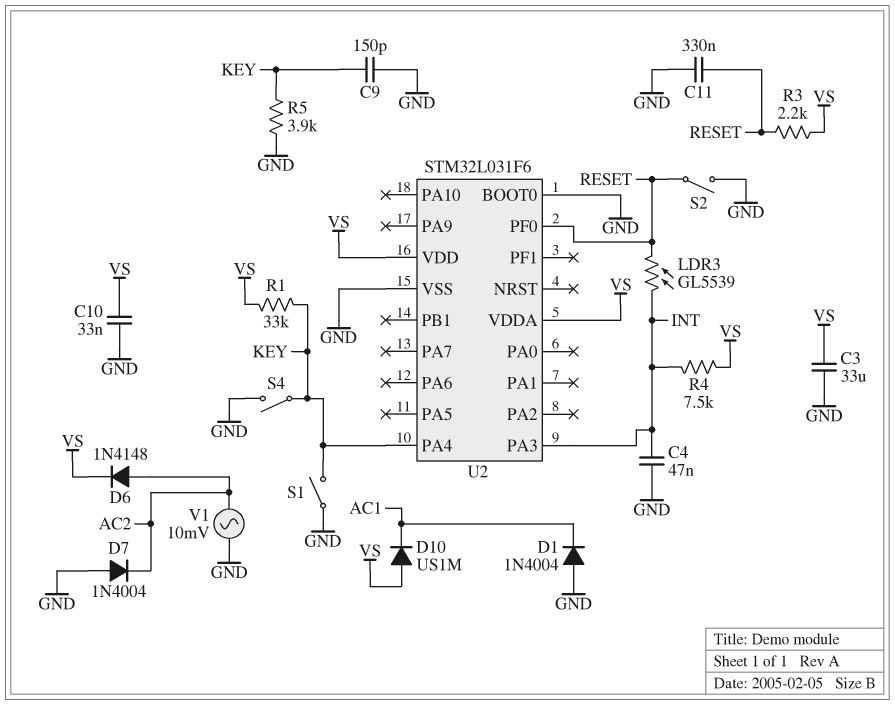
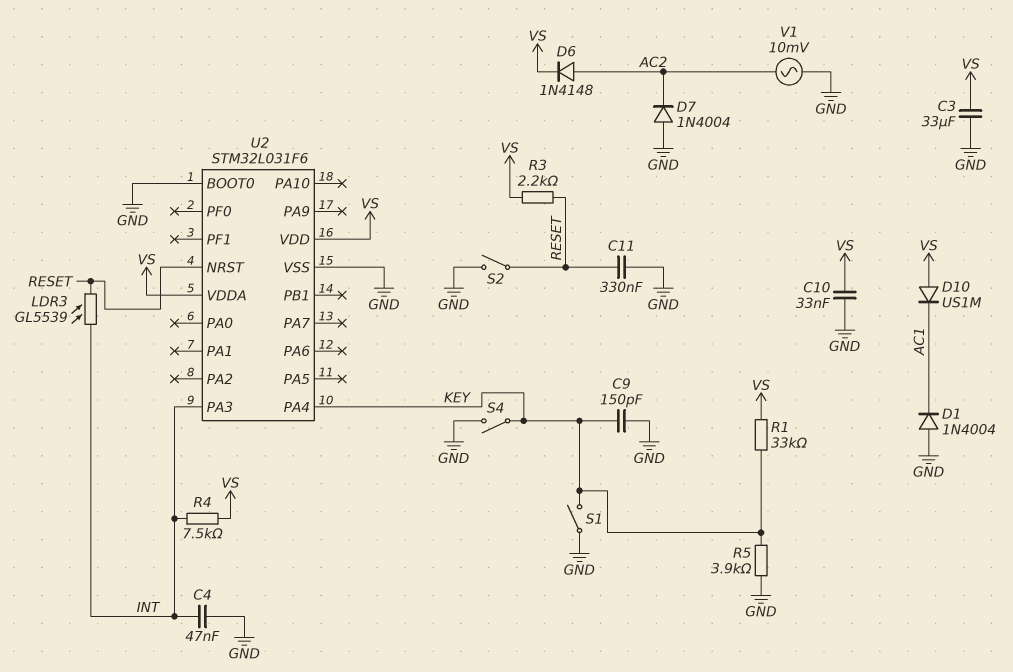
U2 pin NRST: none -> RESET
U2 pin PF0: RESET -> none

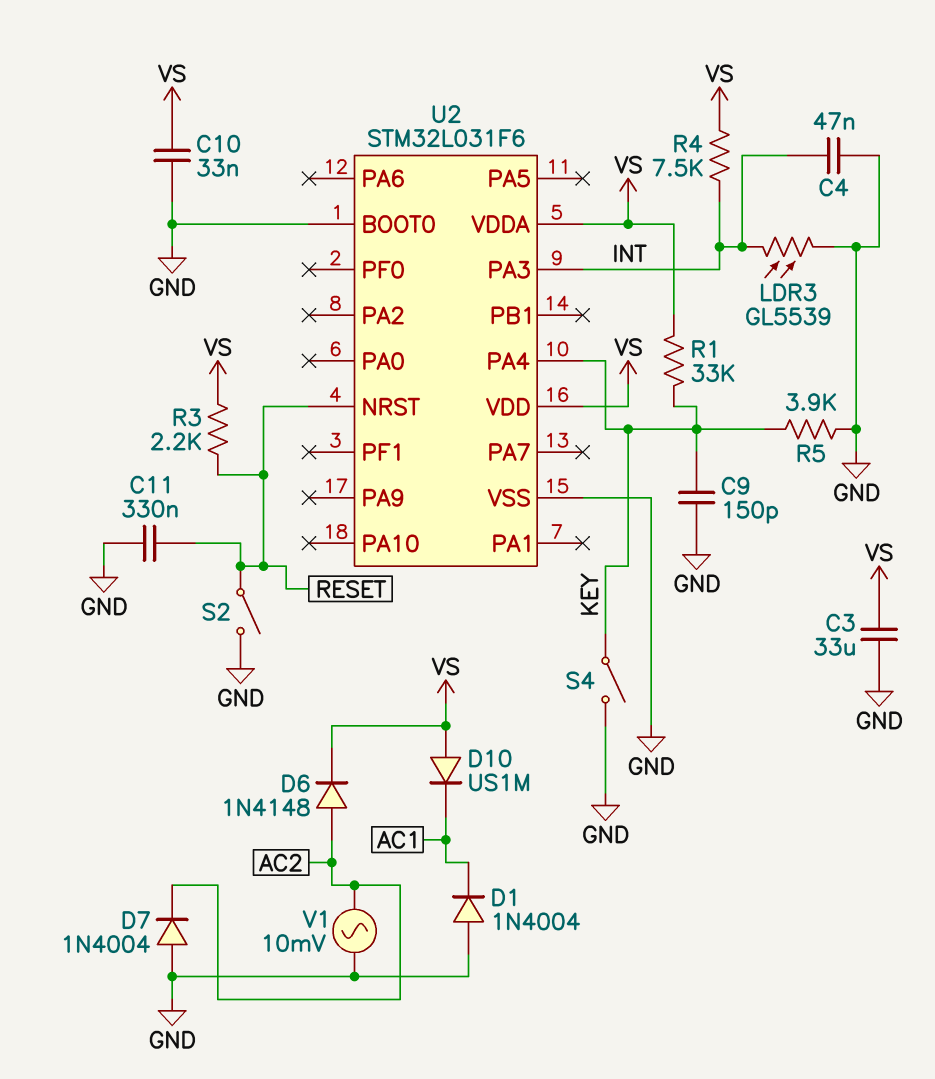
LDR3: GL5539 (INT, RESET) -> GL5539 (GND, INT)
S1: switch (GND, KEY) -> none

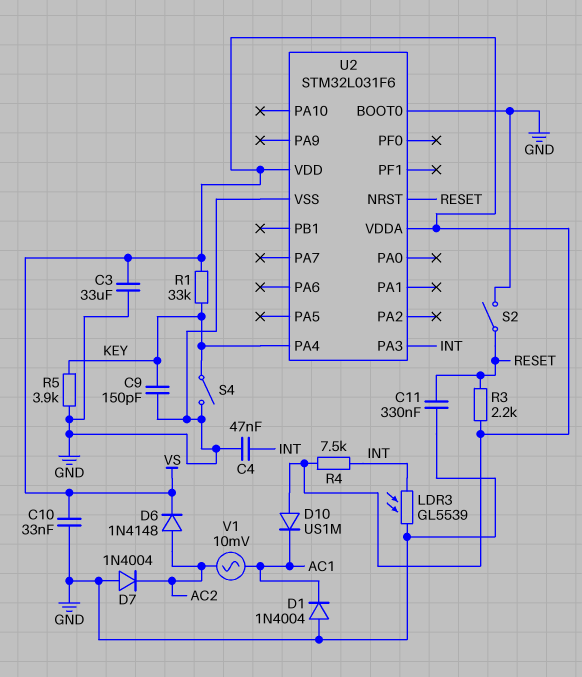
V1: AC 10mV (AC2, GND) -> AC 10mV (AC1, AC2)

